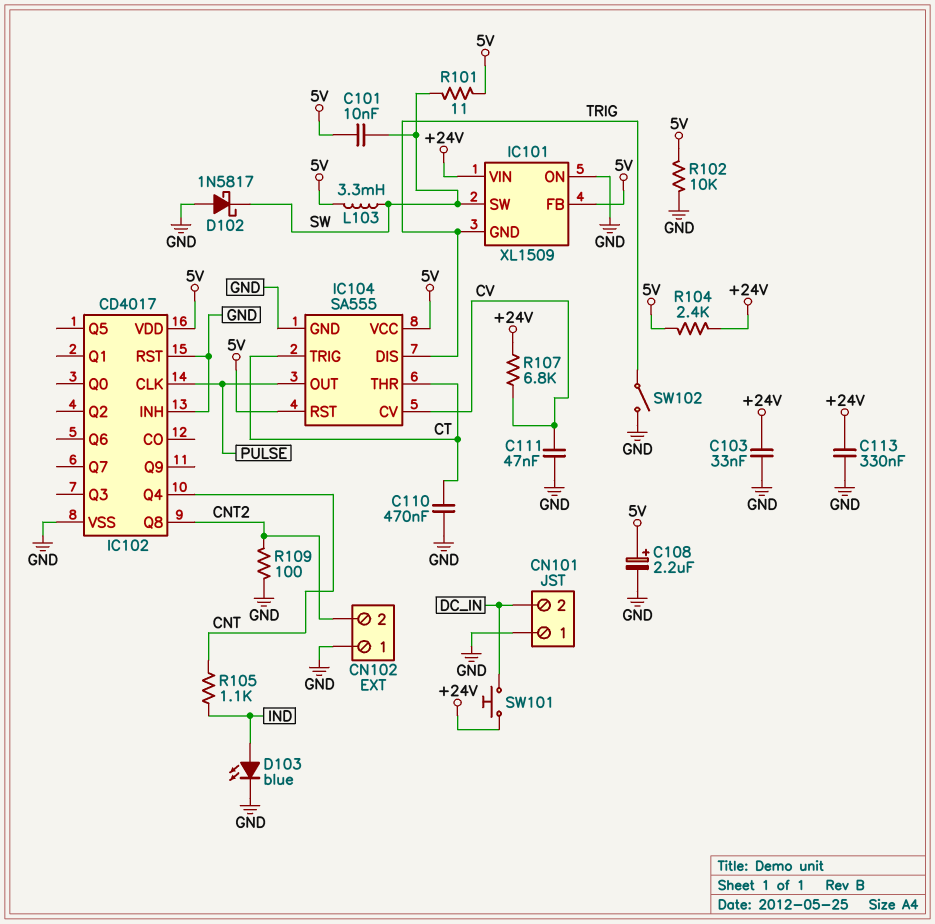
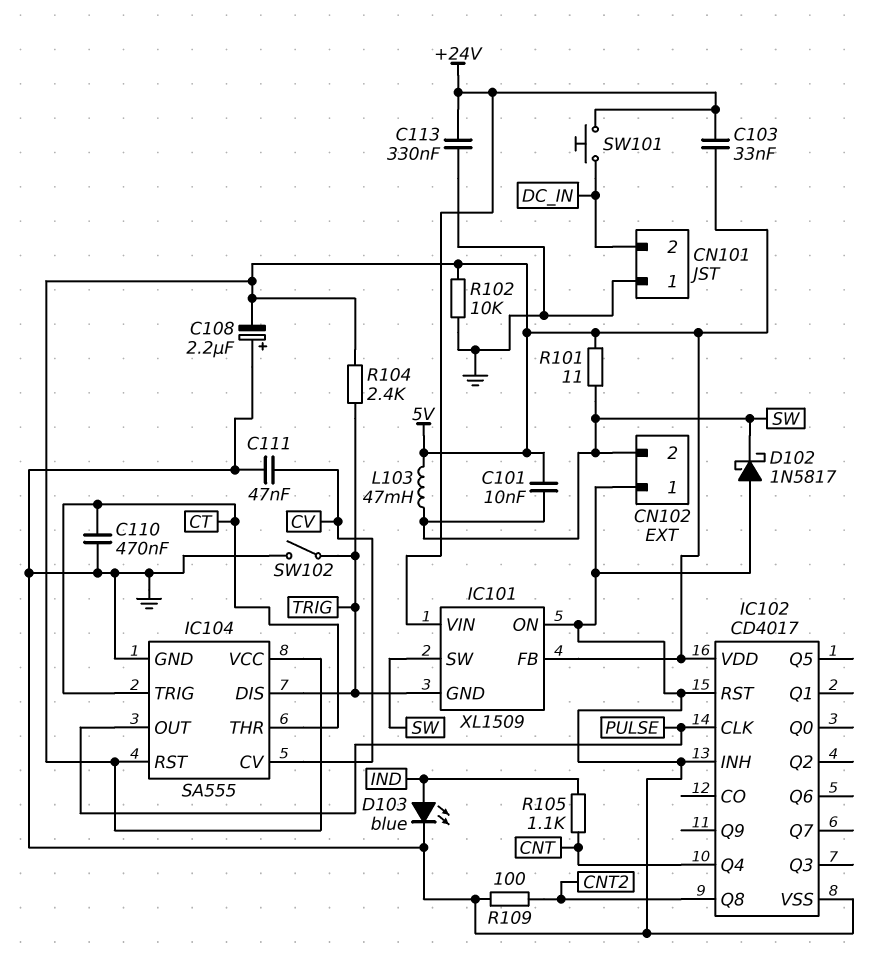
C103: 33nF (+24V, GND) -> 33nF (+24V, 5V)
C108: 2.2uF (plus 5V, minus GND) -> 2.2uF (plus GND, minus 5V)
CN102 pin 2: CNT2 -> SW
L103: 3.3mH (5V, SW) -> 47mH (5V, SW)
R104: 2.4k (+24V, 5V) -> 2.4k (5V, TRIG)
R107: 6.8k (+24V, CV) -> none

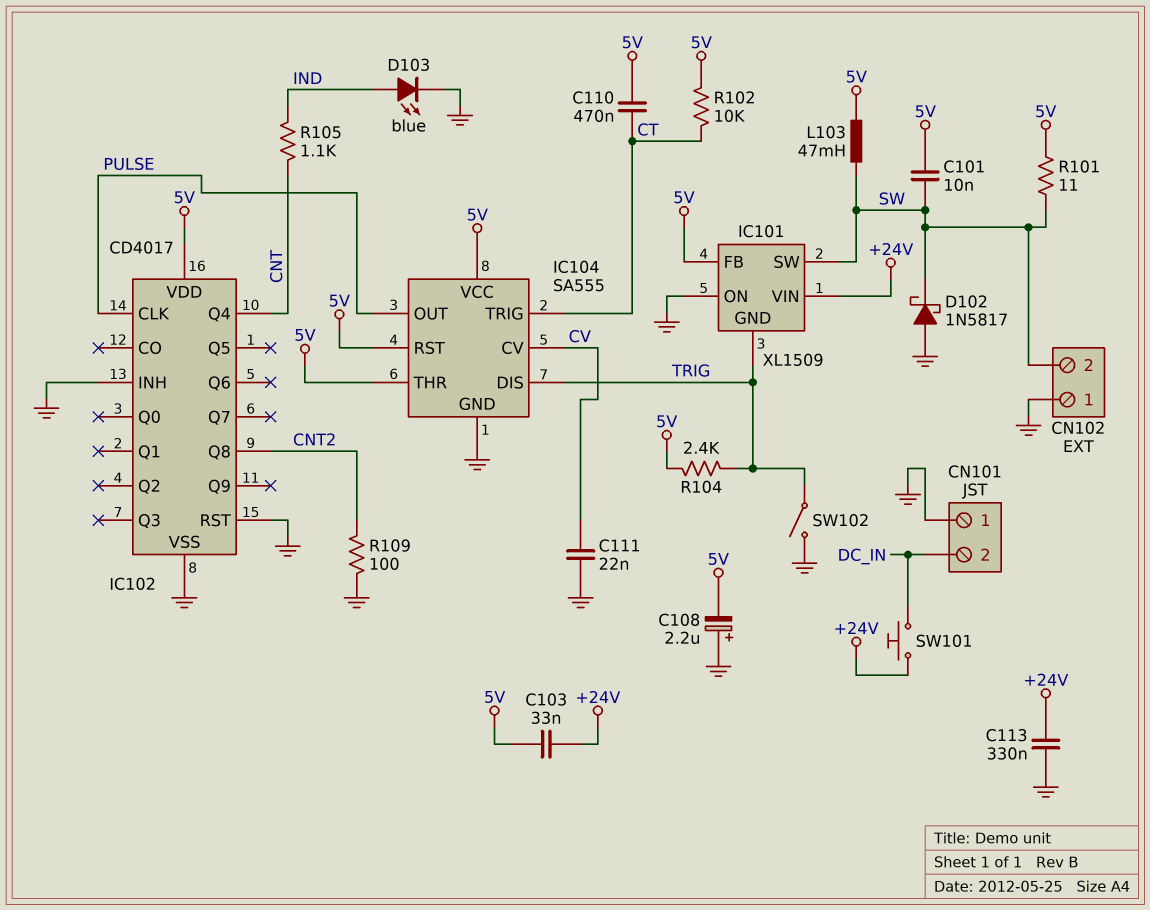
C110: 470nF (CT, GND) -> 470nF (5V, CT)
C111: 47nF (CV, GND) -> 22nF (CV, GND)
IC104 pin THR: CT -> 5V
R102: 10k (5V, GND) -> 10k (5V, CT)

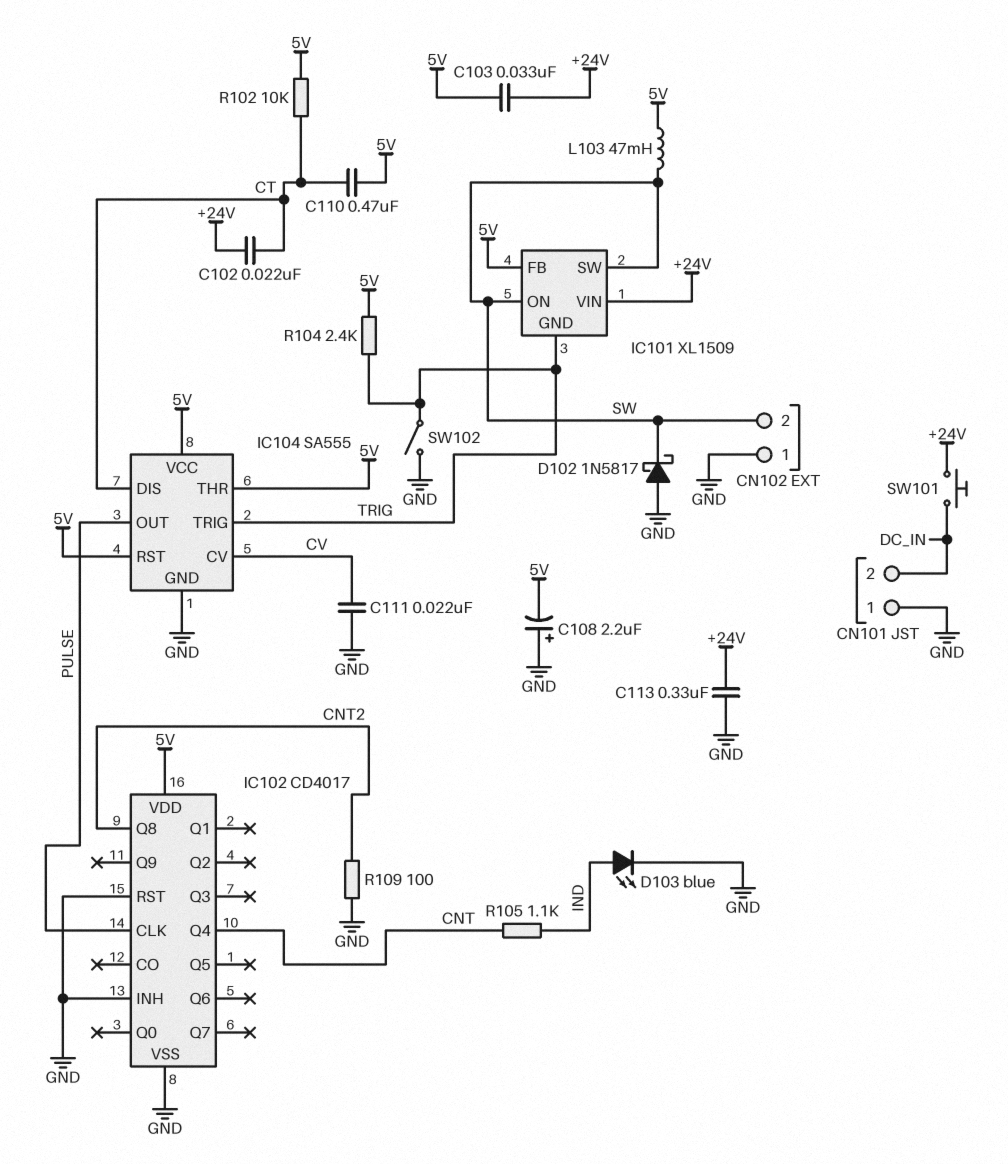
C101: 10nF (5V, SW) -> none
C102: none -> 22nF (+24V, CT)
IC101 pin ON: GND -> SW
IC104 pin DIS: TRIG -> CT
IC104 pin TRIG: CT -> TRIG
R101: 11 (5V, SW) -> none

